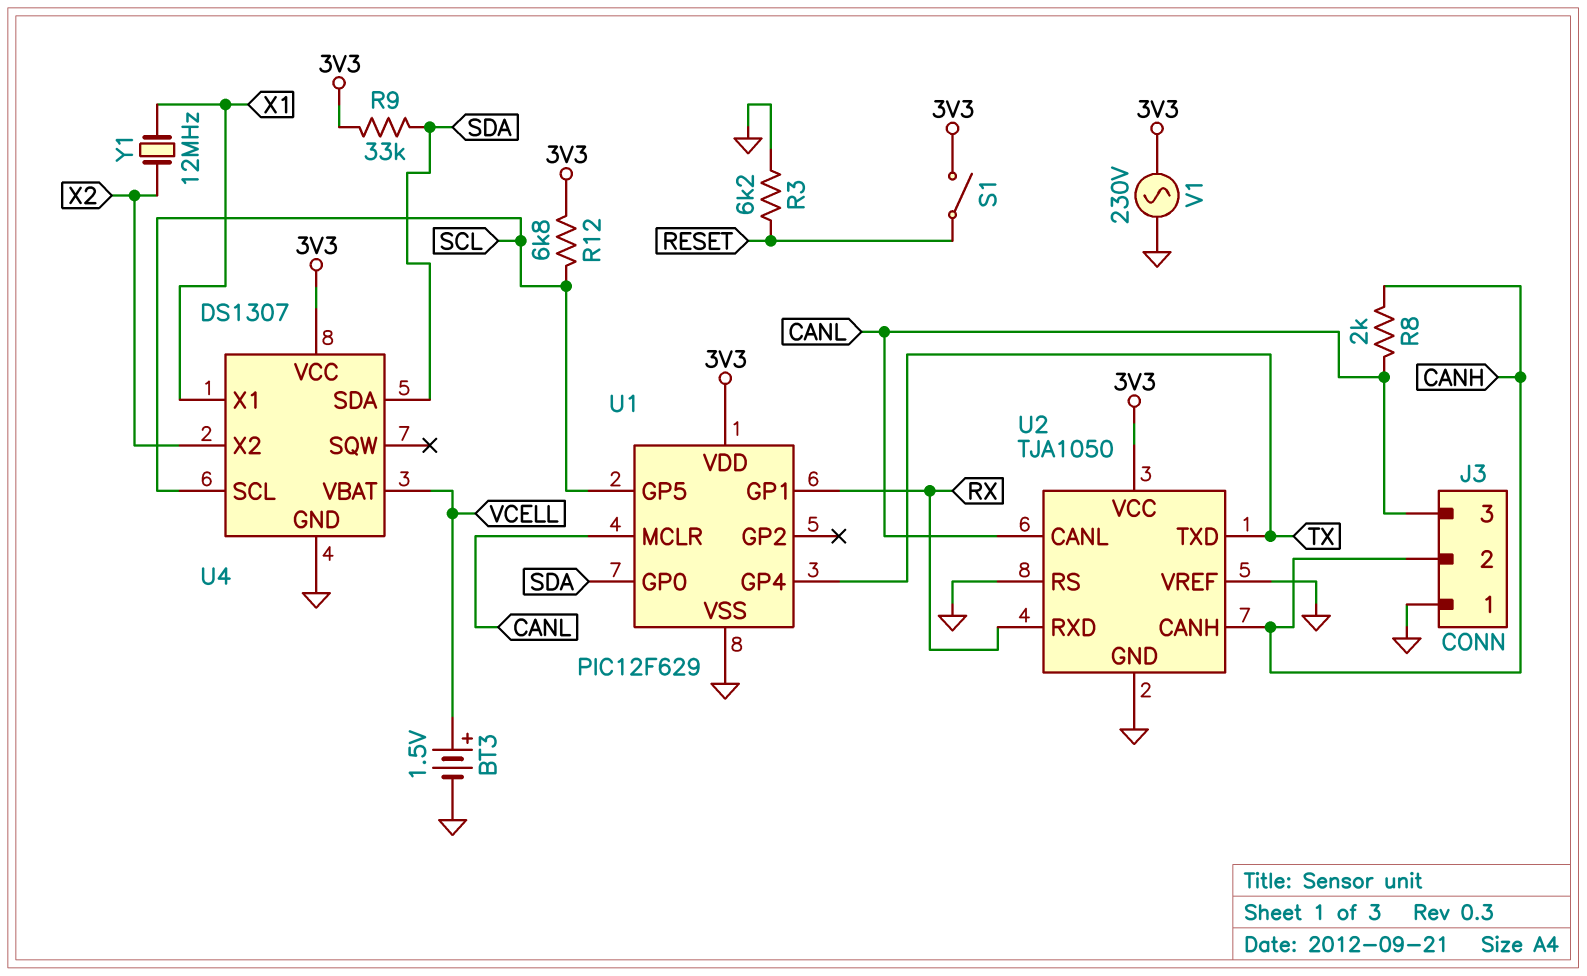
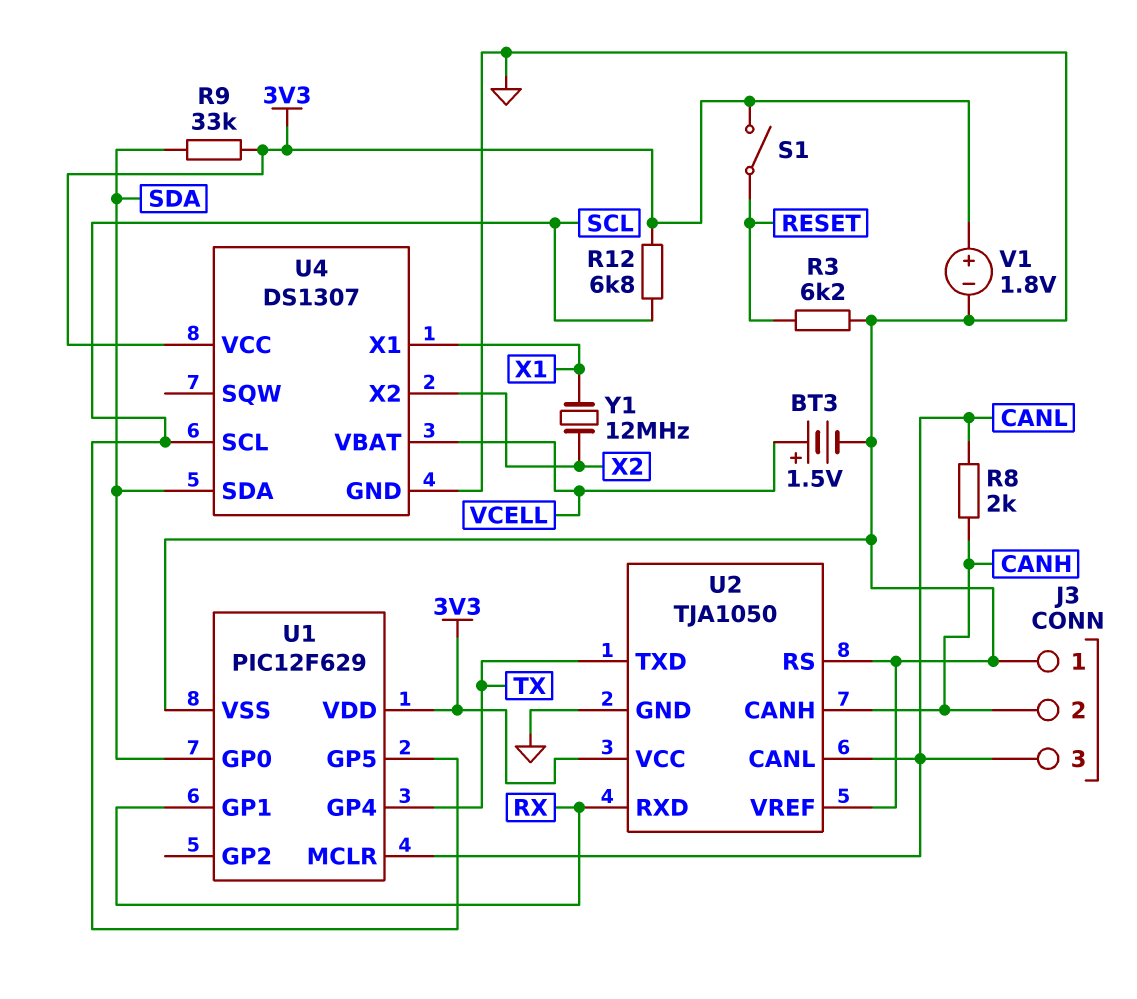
V1: AC 230V (3V3, GND) -> 1.8V (plus 3V3, minus GND)

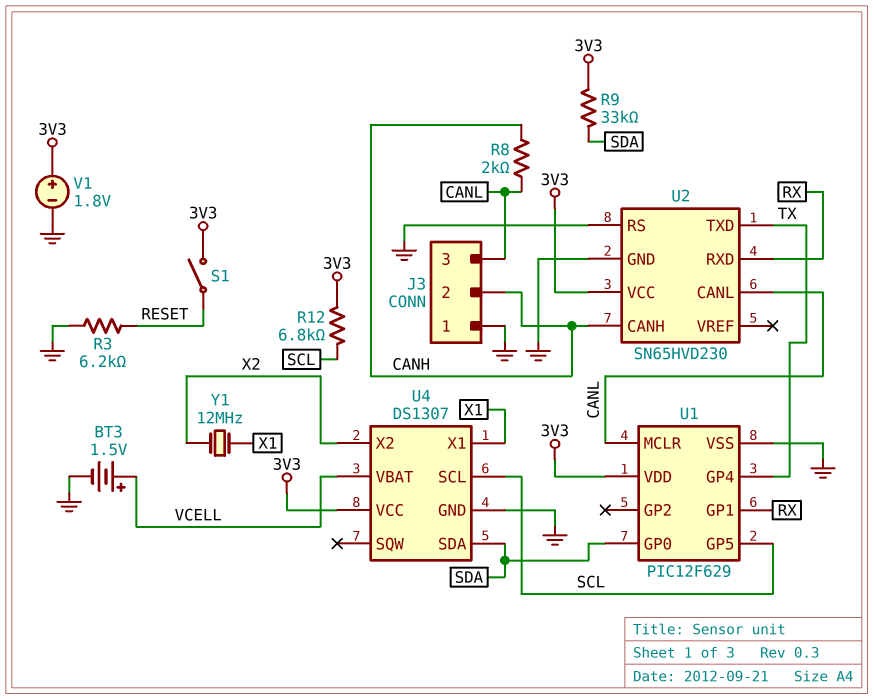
U2: TJA1050 -> SN65HVD230
U2 pin VREF: GND -> none

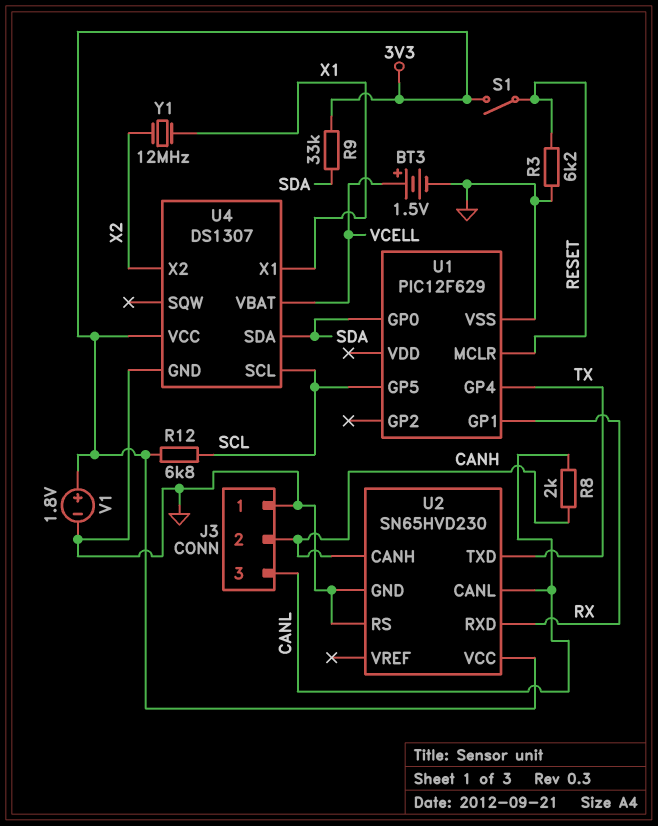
U1 pin MCLR: CANL -> RESET
U1 pin VDD: 3V3 -> none

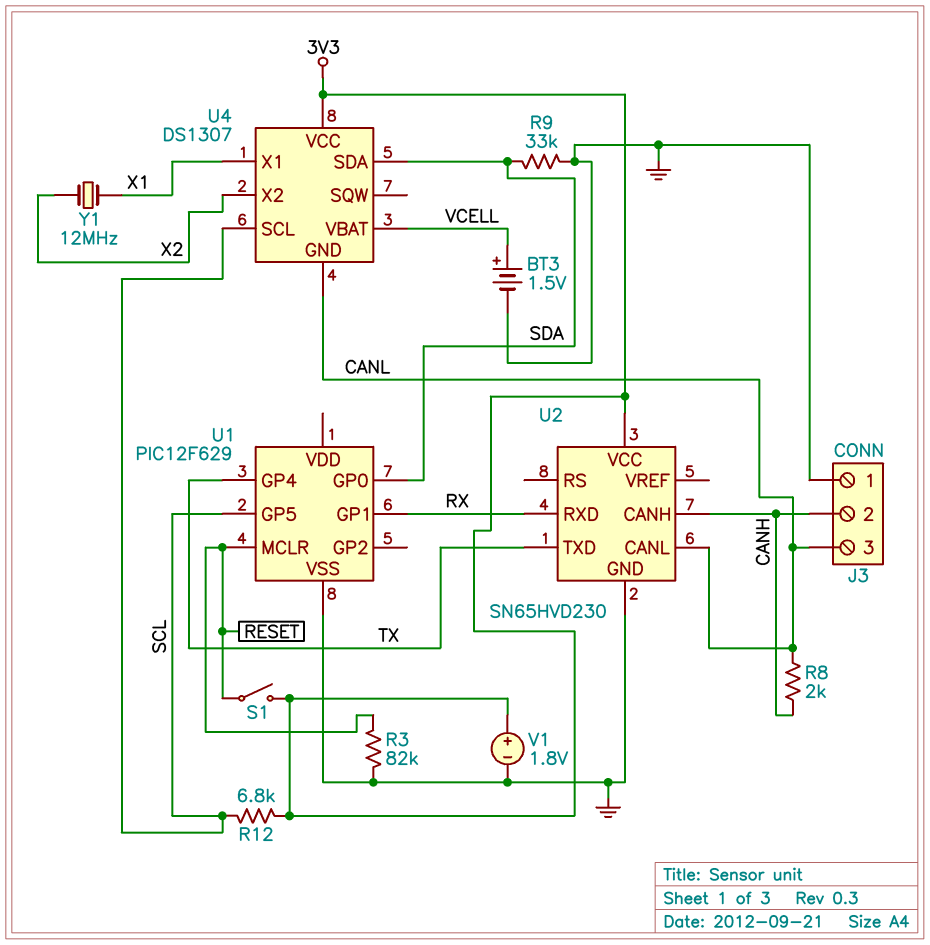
R3: 6.2k (GND, RESET) -> 82k (GND, RESET)
R9: 33k (3V3, SDA) -> 33k (GND, SDA)
U2 pin RS: GND -> none
U4 pin GND: GND -> CANL

